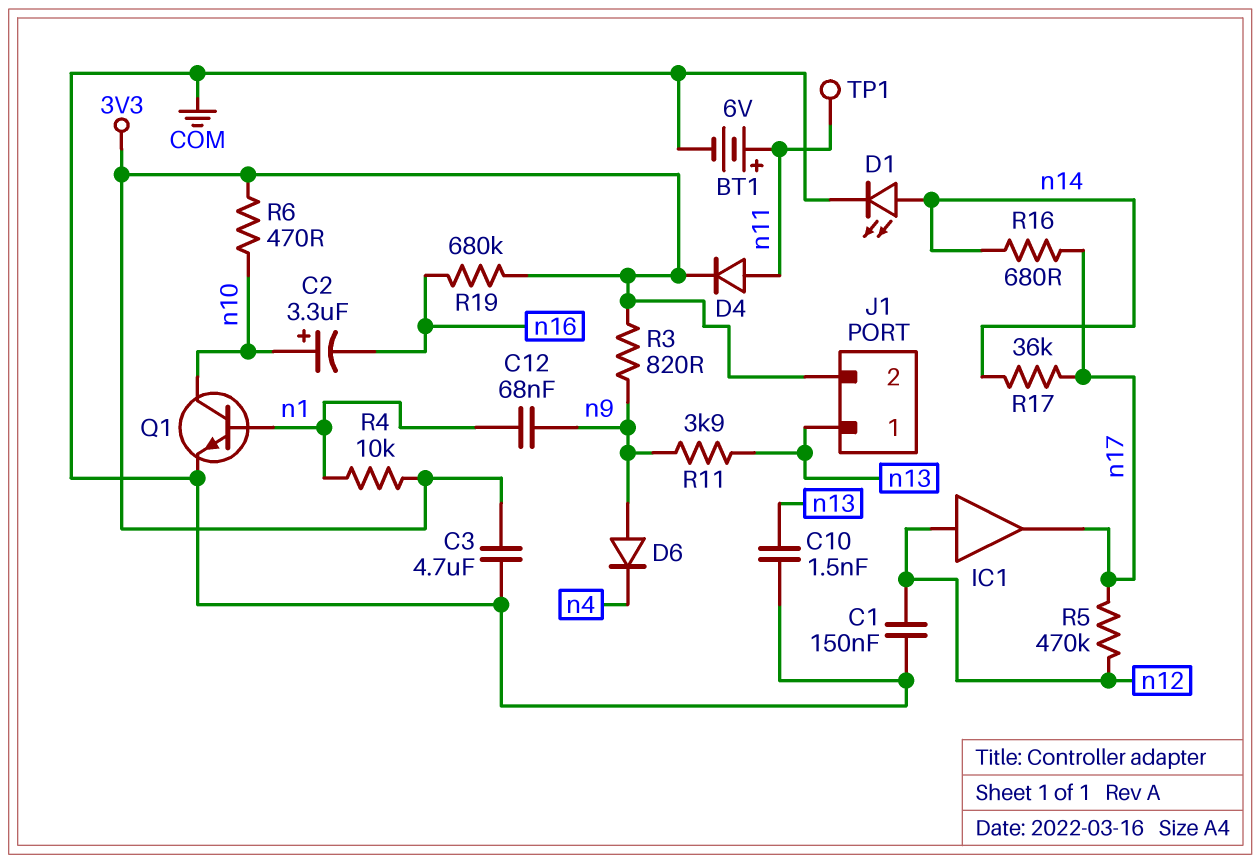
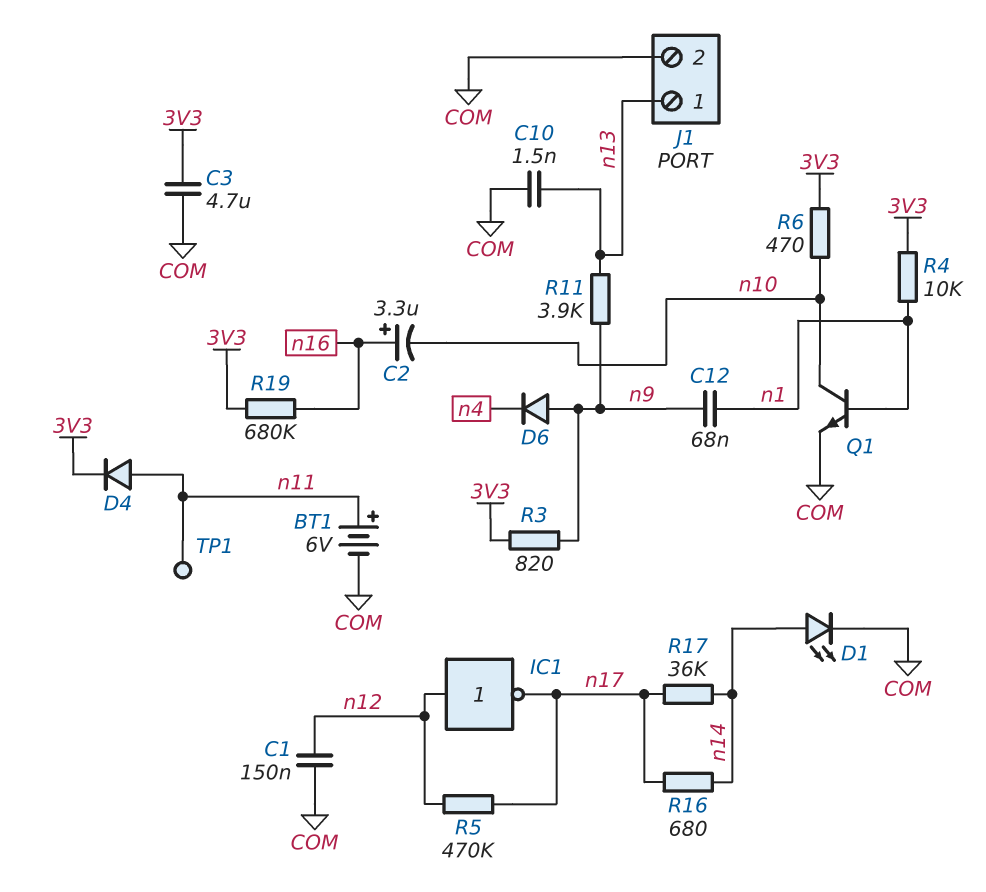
C2: 3.3uF (plus n10, minus n16) -> 3.3uF (plus n16, minus n10)
IC1: buffer (in n12, out n17) -> NOT (in n12, out n17)
J1 pin 2: 3V3 -> COM

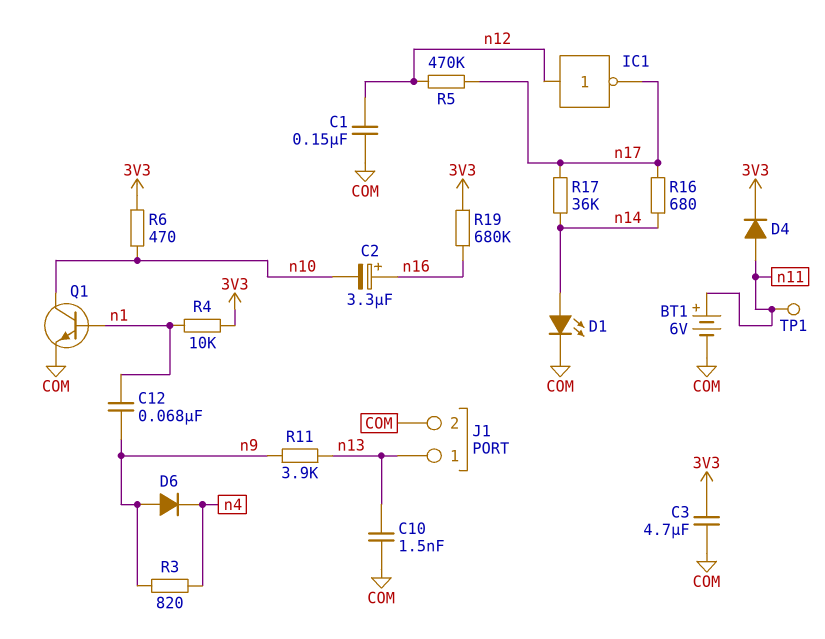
R3: 820 (3V3, n9) -> 820 (n4, n9)

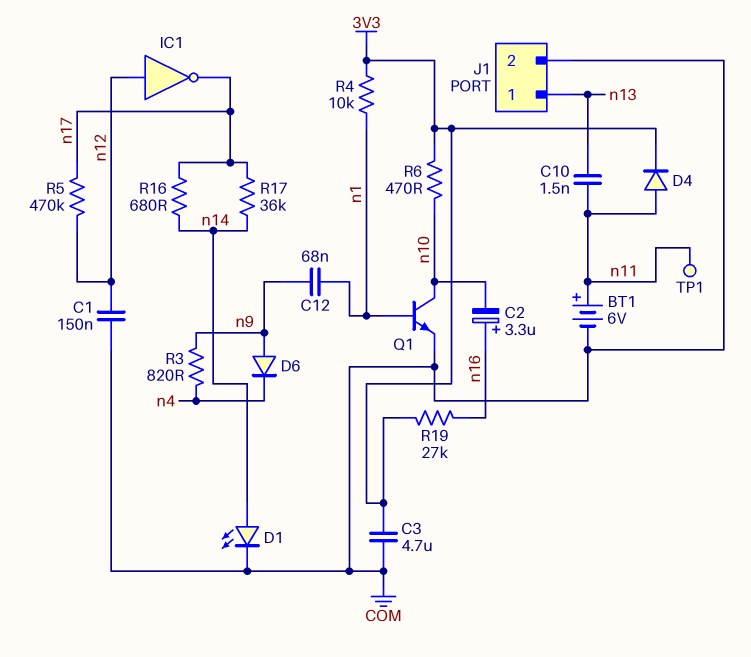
C10: 1.5nF (COM, n13) -> 1.5nF (n11, n13)
R11: 3.9k (n9, n13) -> none
R19: 680k (3V3, n16) -> 27k (3V3, n16)

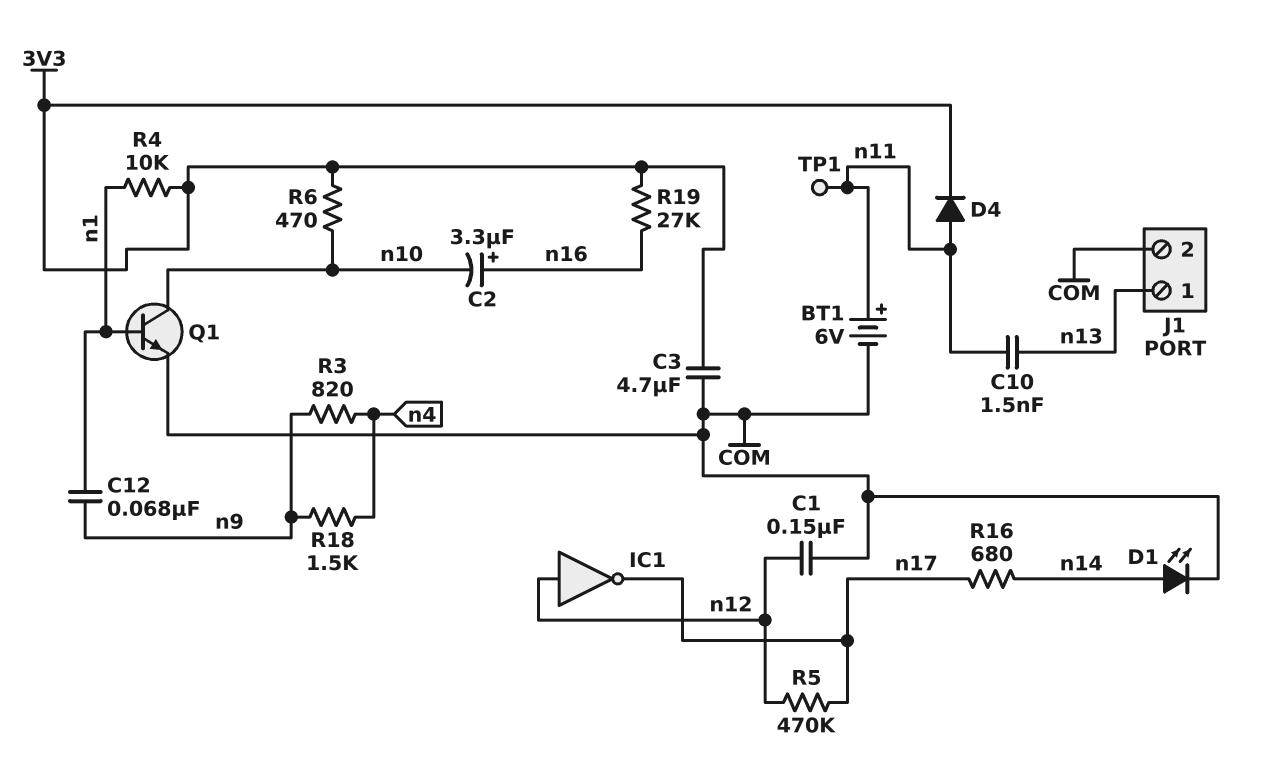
D6: diode (A n9, K n4) -> none
R17: 36k (n14, n17) -> none
R18: none -> 1.5k (n4, n9)

